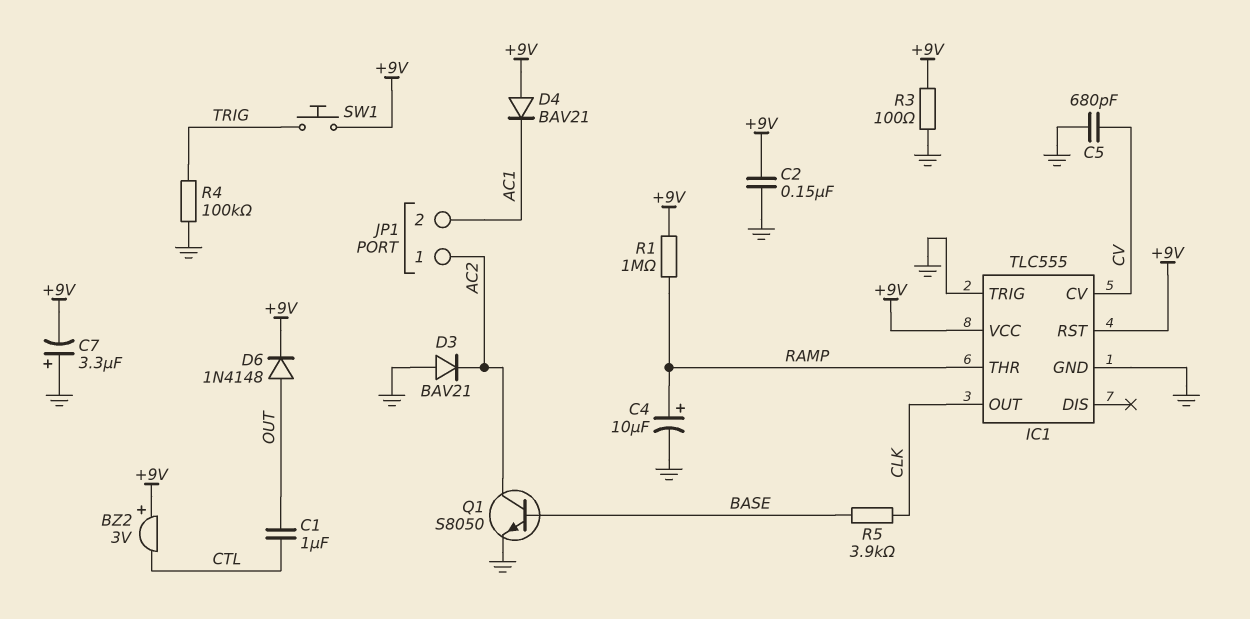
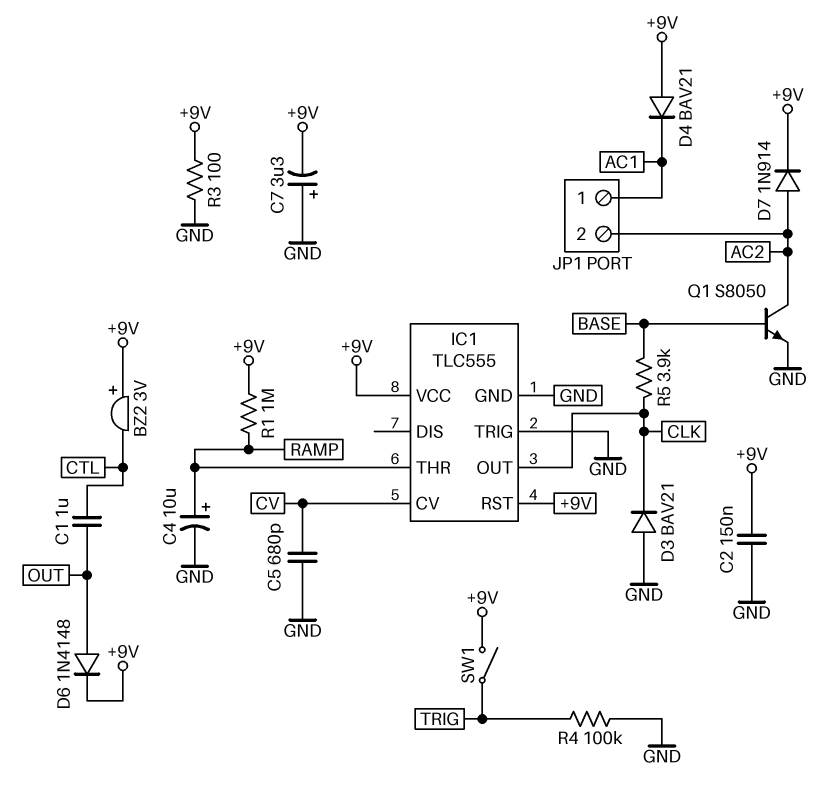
D3: diode BAV21 (A GND, K AC2) -> diode BAV21 (A GND, K CLK)
D7: none -> diode 1N914 (A AC2, K +9V)
JP1 pin 1: AC2 -> AC1
JP1 pin 2: AC1 -> AC2
SW1: button (+9V, TRIG) -> switch (+9V, TRIG)

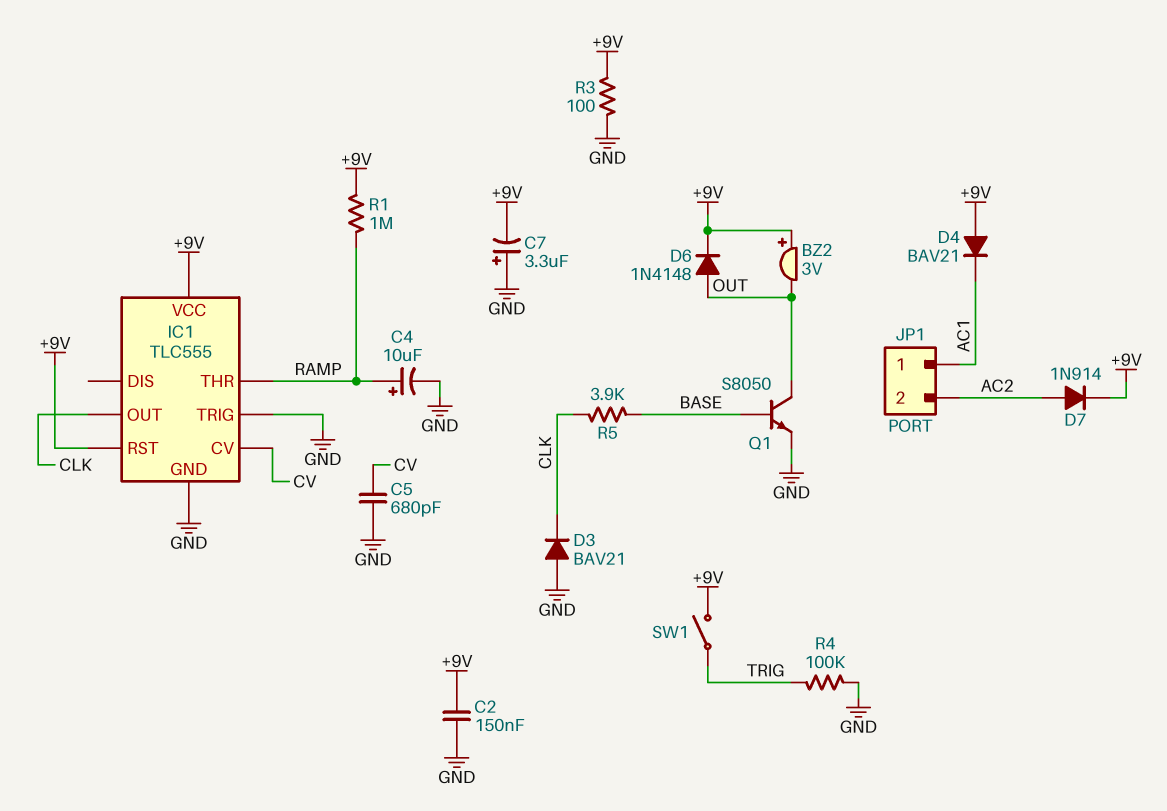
BZ2: buzzer 3V (plus +9V, minus CTL) -> buzzer 3V (plus +9V, minus OUT)
C1: 1uF (CTL, OUT) -> none
Q1: NPN S8050 (B BASE, C AC2, E GND) -> NPN S8050 (B BASE, C OUT, E GND)

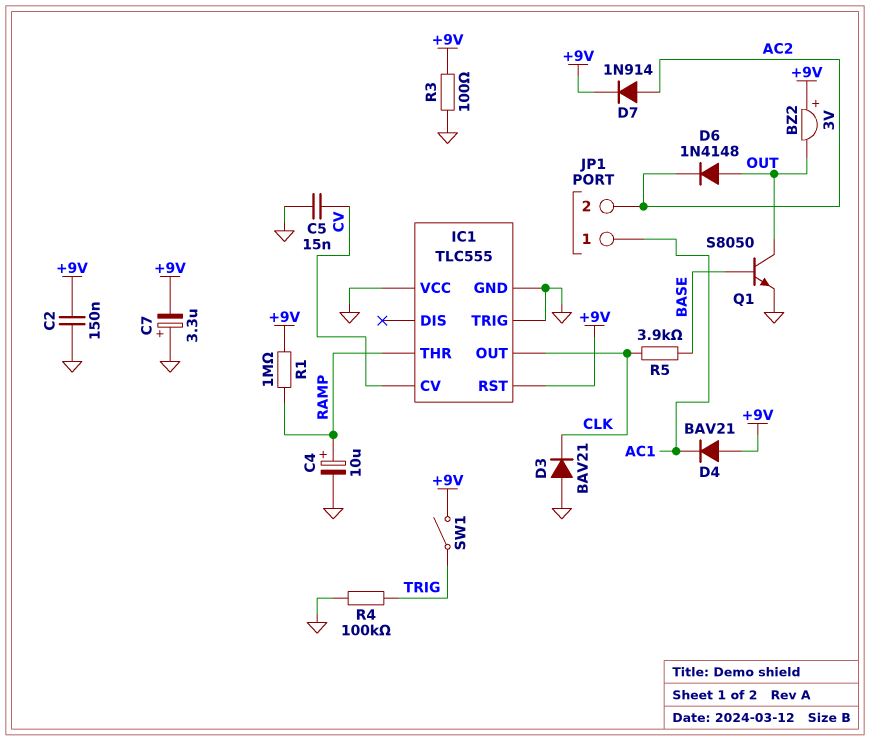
C5: 680pF (CV, GND) -> 15nF (CV, GND)
D6: diode 1N4148 (A OUT, K +9V) -> diode 1N4148 (A OUT, K AC2)
IC1 pin VCC: +9V -> GND

